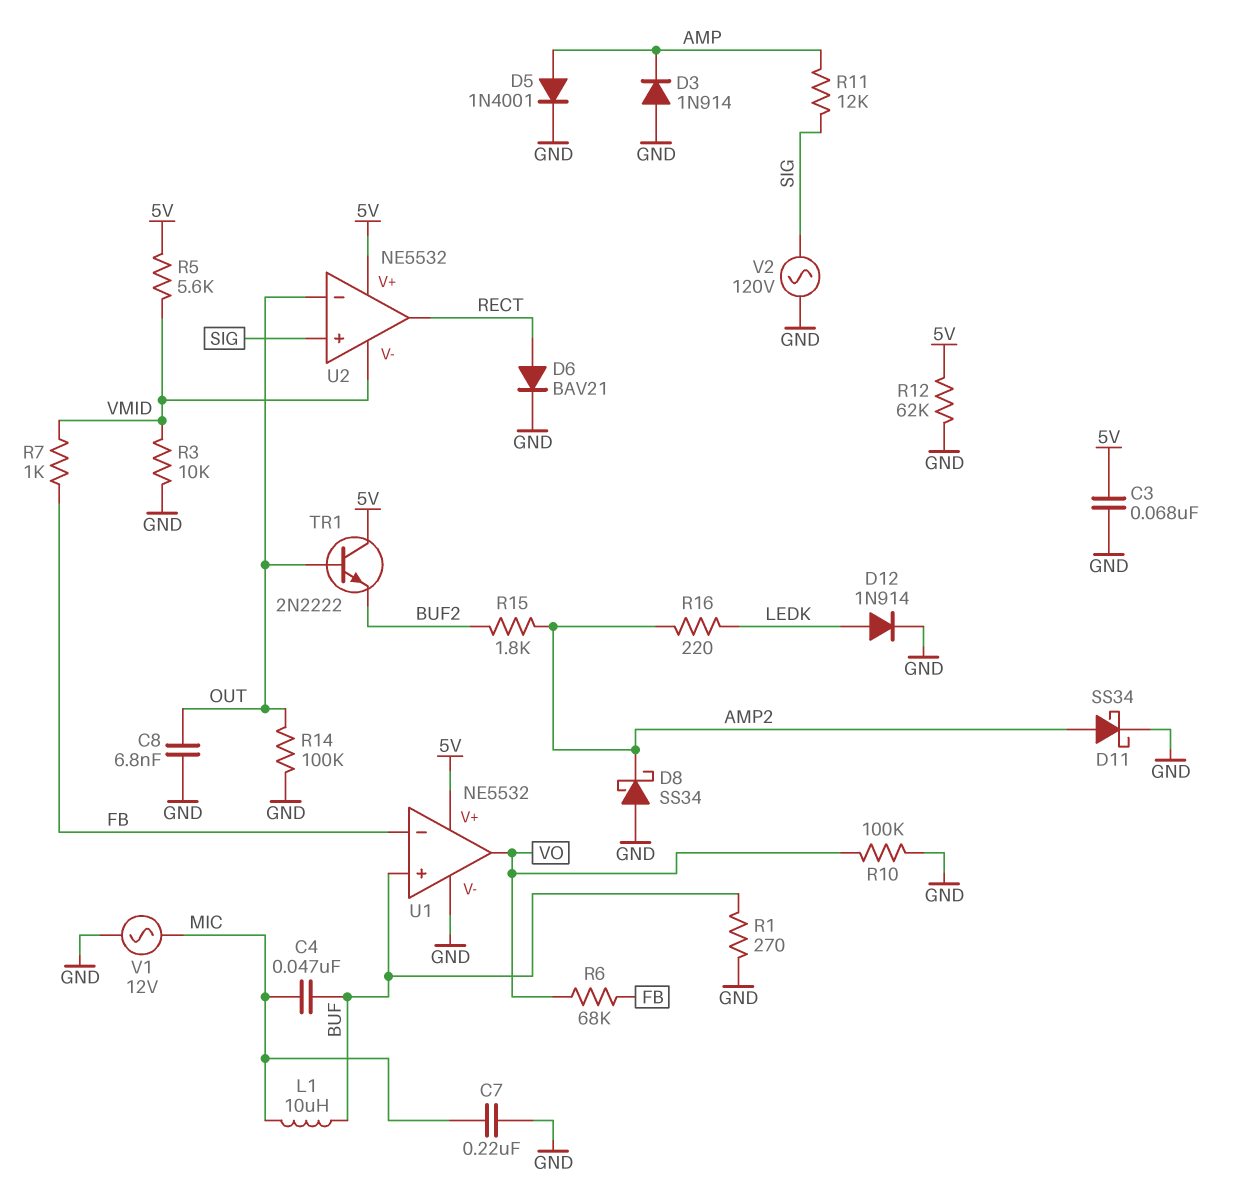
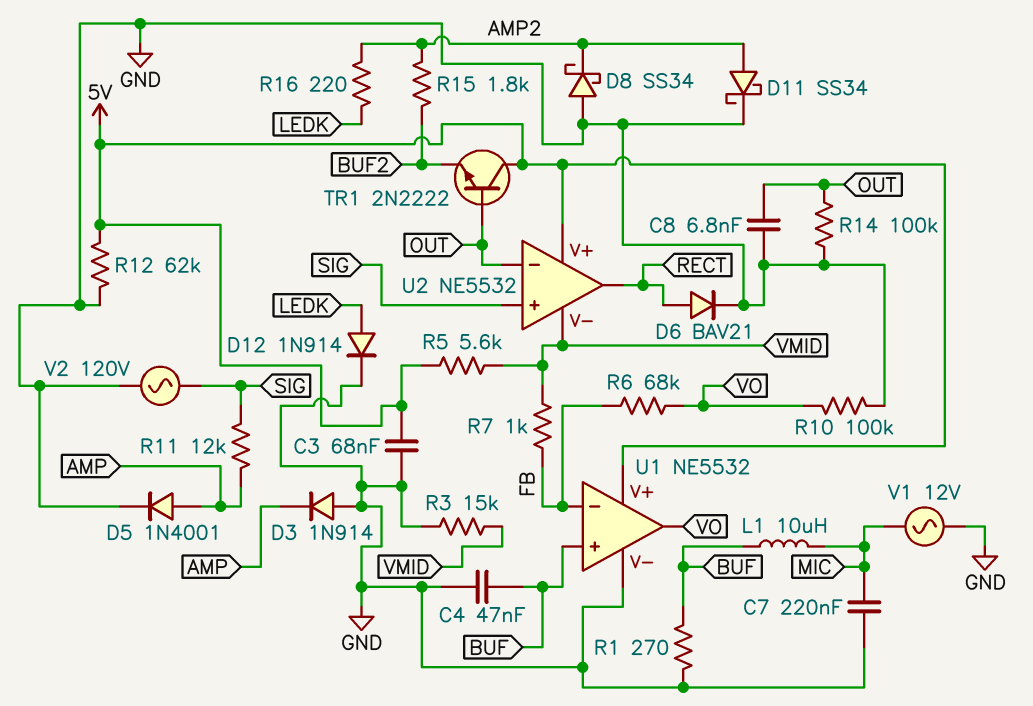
C4: 47nF (BUF, MIC) -> 47nF (BUF, GND)
R3: 10k (GND, VMID) -> 15k (GND, VMID)

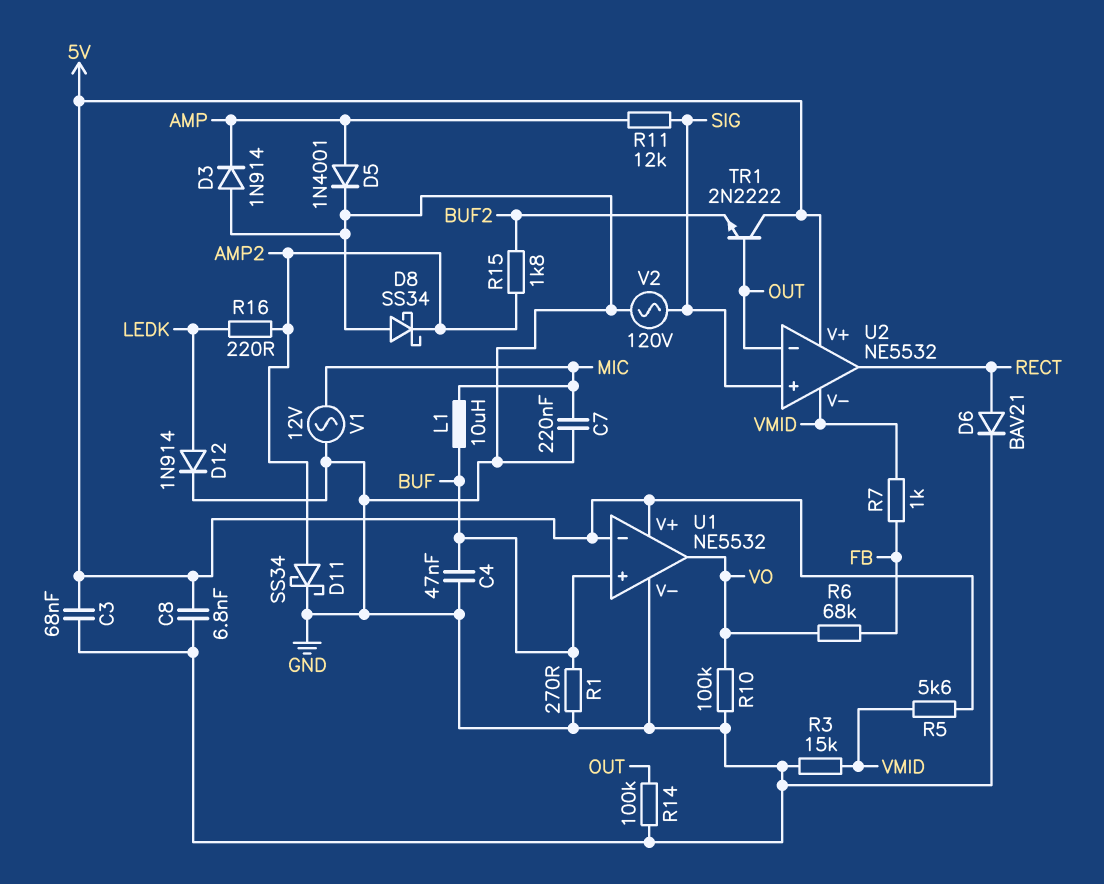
C8: 6.8nF (GND, OUT) -> 6.8nF (5V, GND)
R12: 62k (5V, GND) -> none
U1 pin in-: FB -> 5V

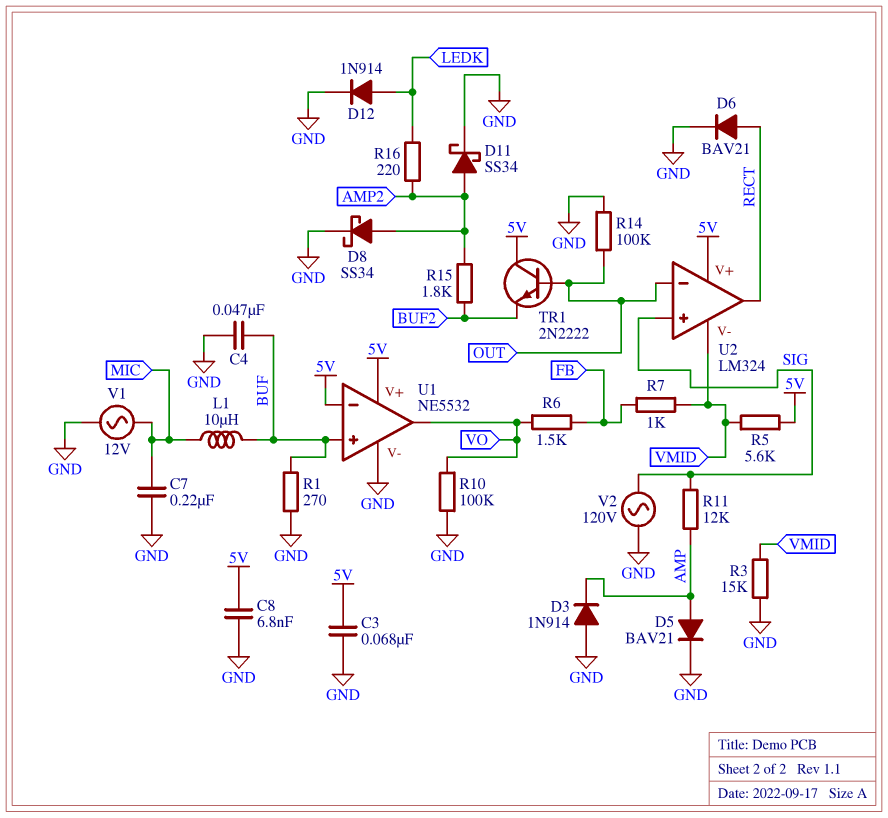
D5: diode 1N4001 (A AMP, K GND) -> diode BAV21 (A AMP, K GND)
D8: schottky SS34 (A GND, K AMP2) -> schottky SS34 (A AMP2, K GND)
R6: 68k (FB, VO) -> 1.5k (FB, VO)
U2: NE5532 -> LM324

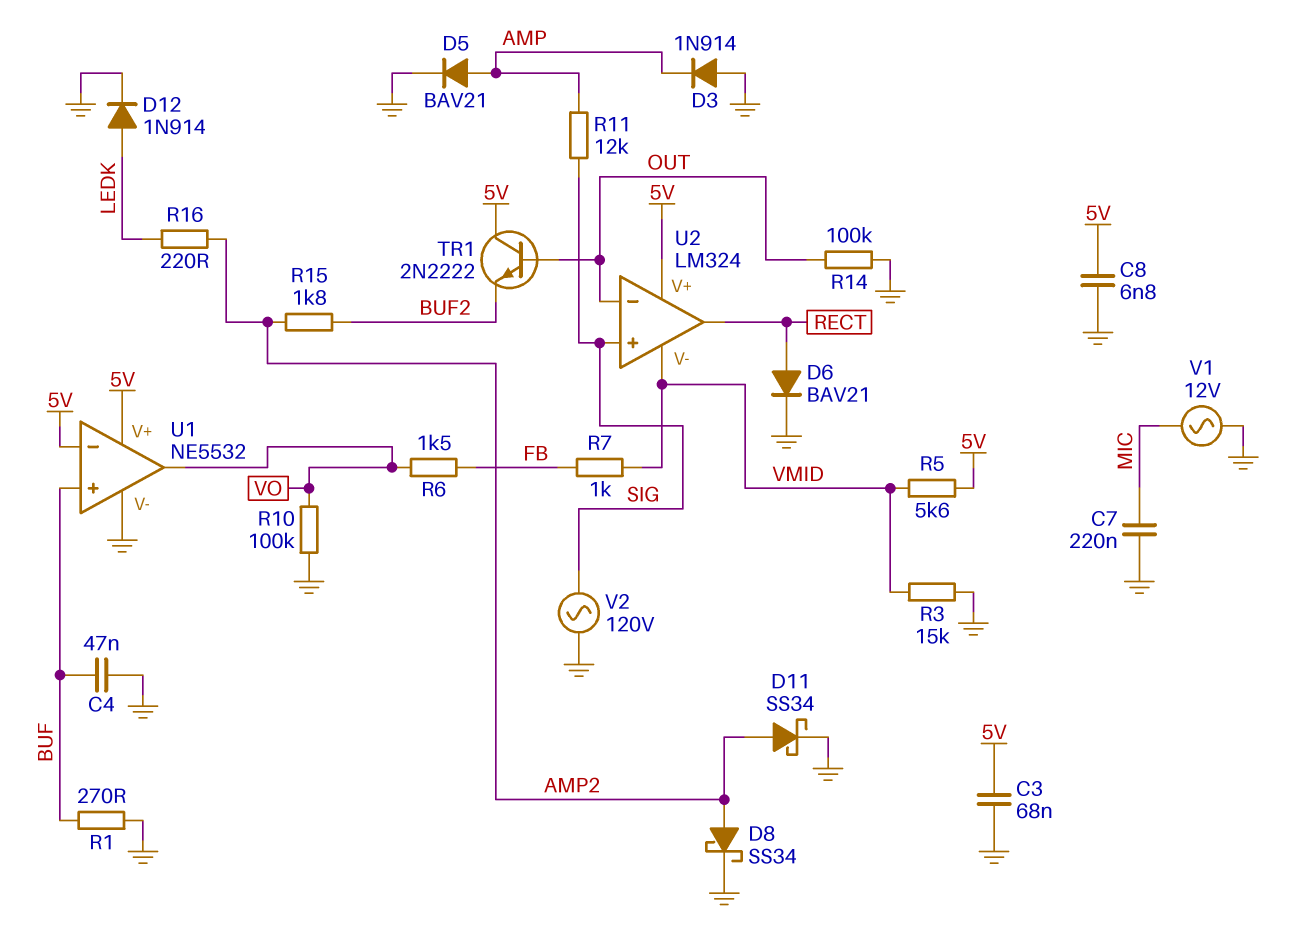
L1: 10uH (BUF, MIC) -> none

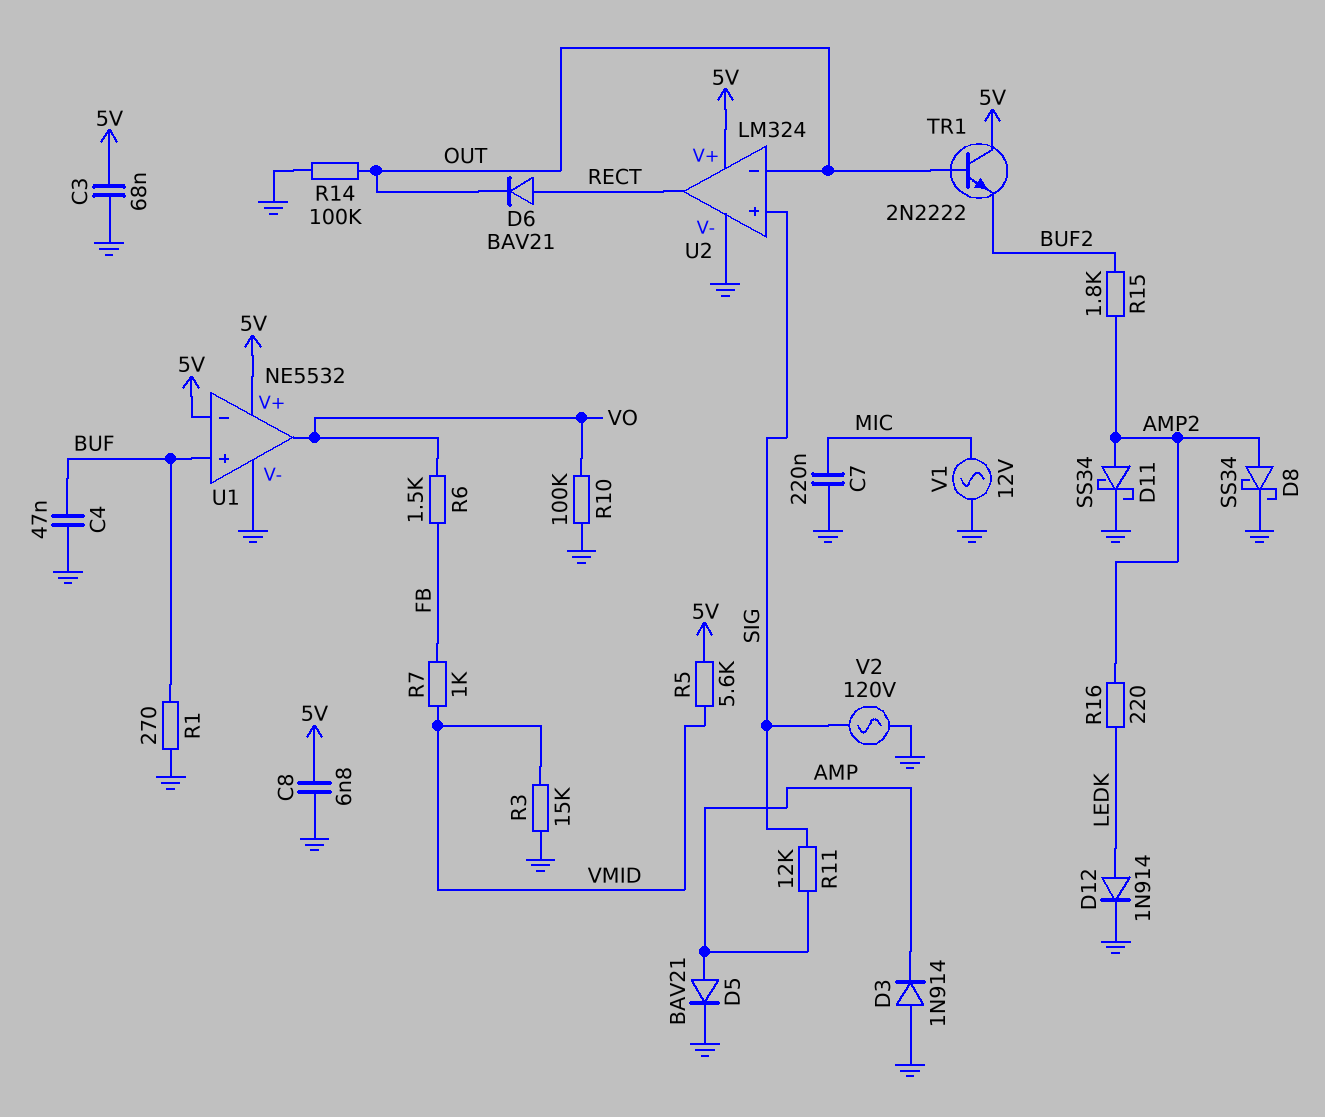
D6: diode BAV21 (A RECT, K GND) -> diode BAV21 (A RECT, K OUT)
U2 pin V-: VMID -> GND

